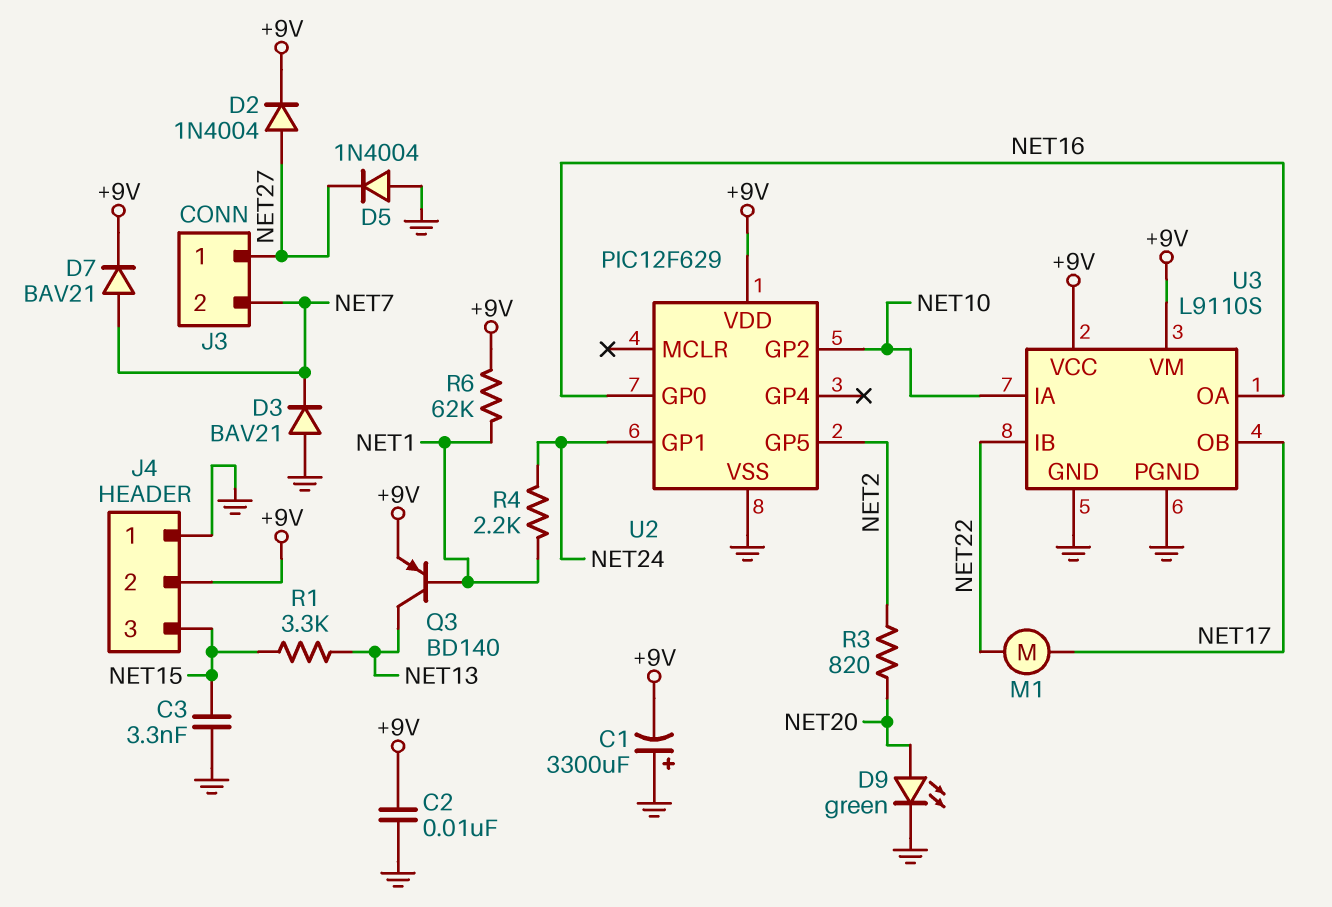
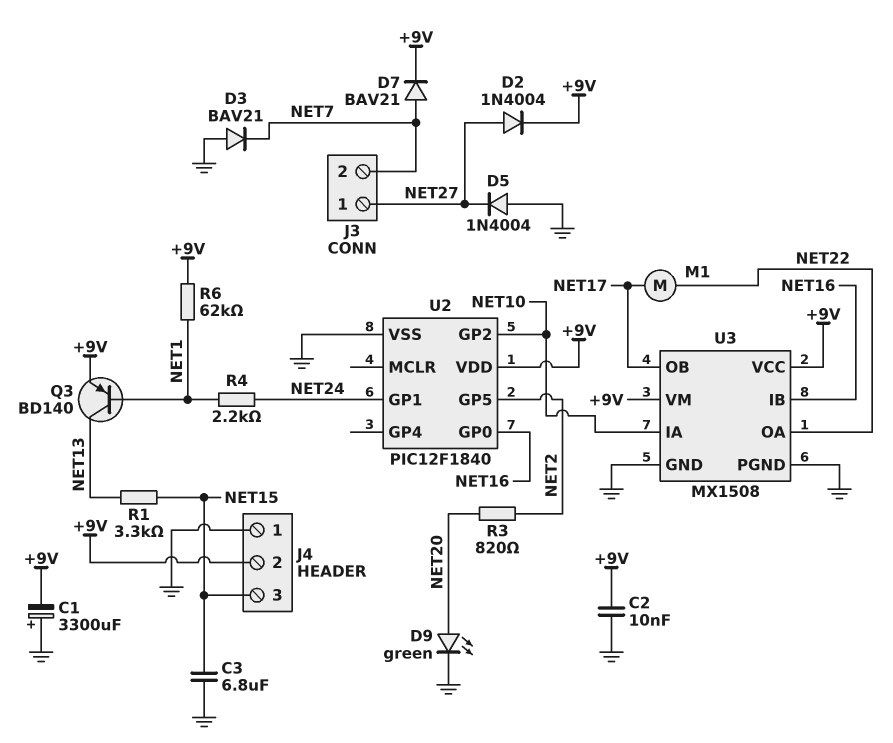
C3: 3.3nF (GND, NET15) -> 6.8uF (GND, NET15)
U2: PIC12F629 -> PIC12F1840
U3: L9110S -> MX1508
U3 pin IB: NET22 -> NET16
U3 pin OA: NET16 -> NET22

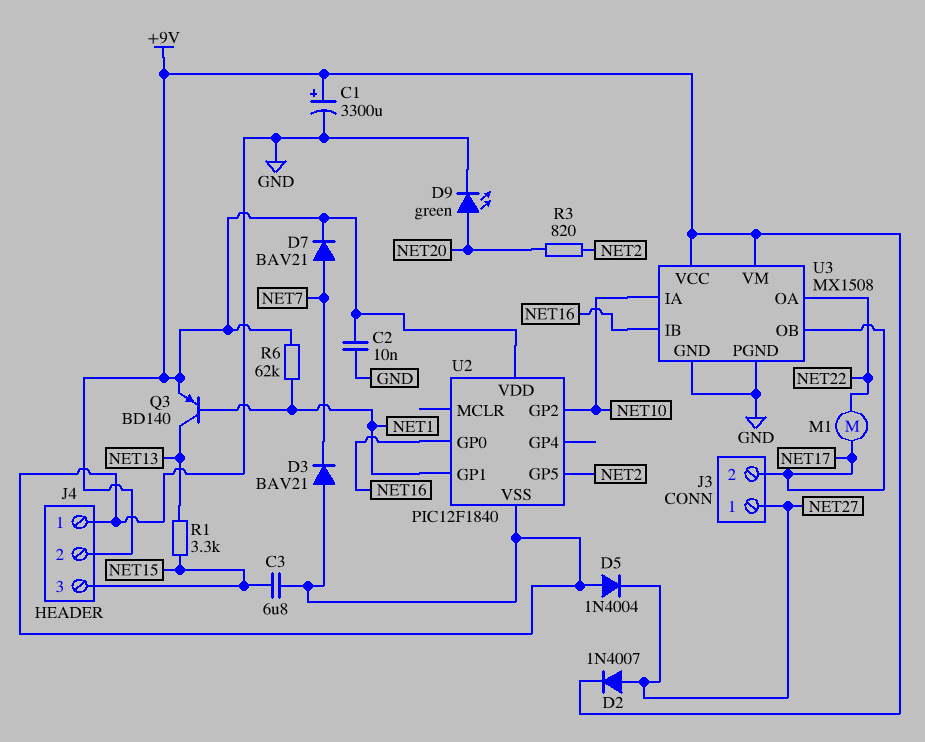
C1: 3300uF (plus GND, minus +9V) -> 3300uF (plus +9V, minus GND)
D2: diode 1N4004 (A NET27, K +9V) -> diode 1N4007 (A NET27, K +9V)
J3 pin 2: NET7 -> NET17
R4: 2.2k (NET1, NET24) -> none
U2 pin GP1: NET24 -> NET1

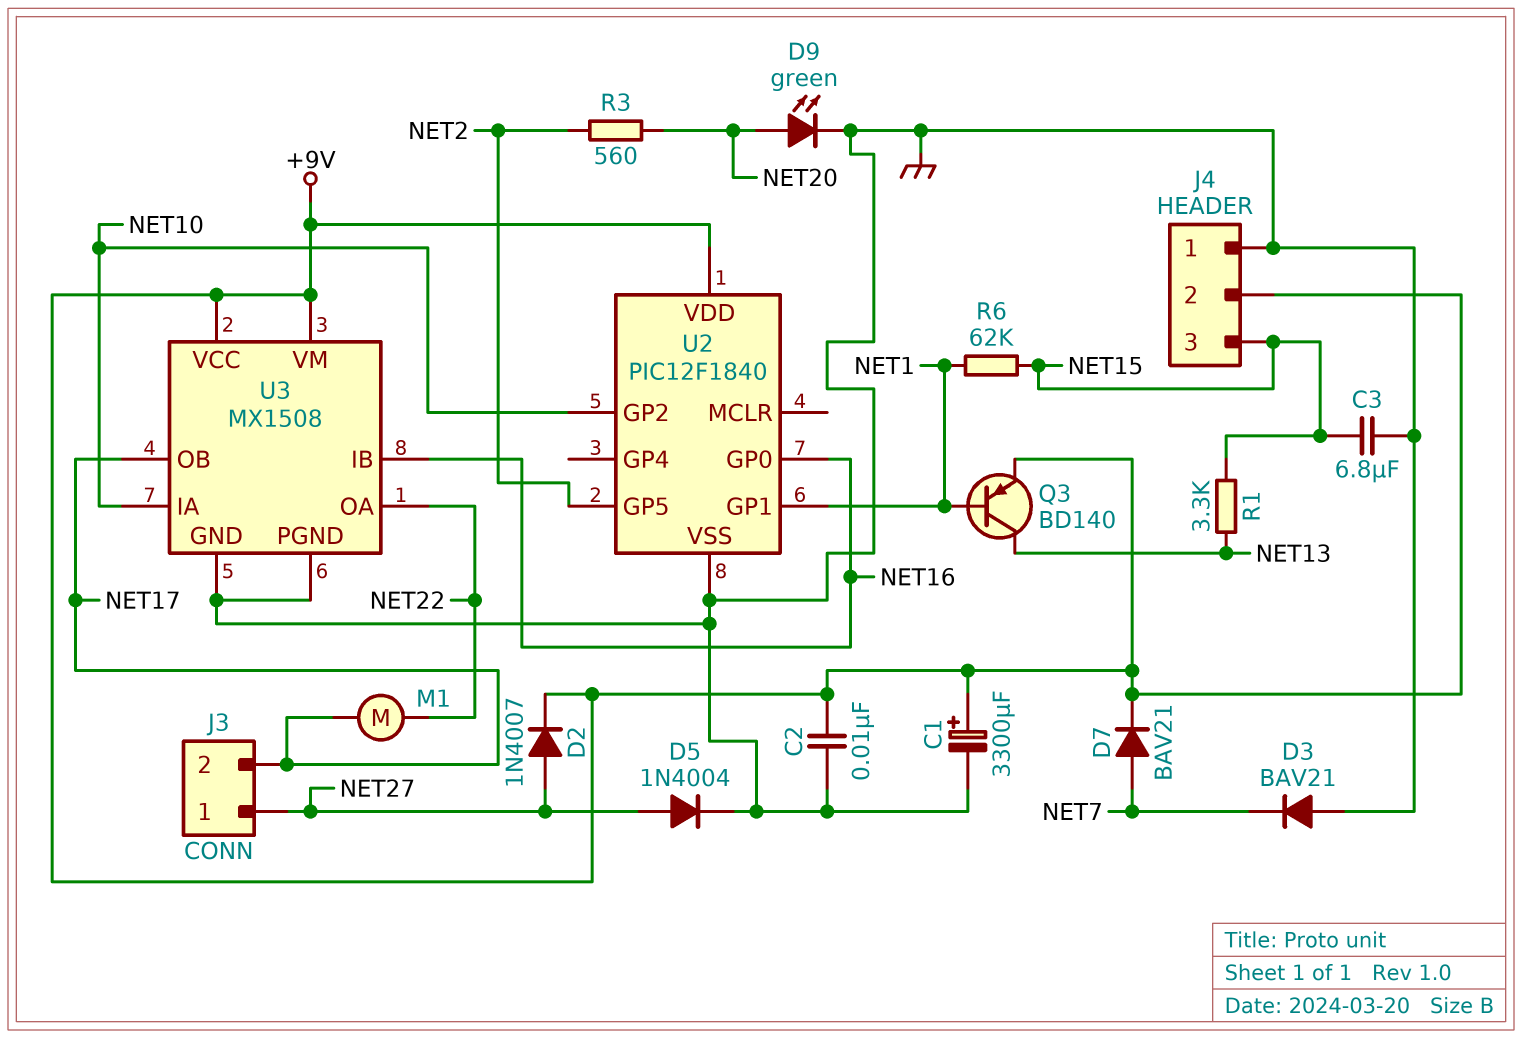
D5: diode 1N4004 (A GND, K NET27) -> diode 1N4004 (A NET27, K GND)
R3: 820 (NET2, NET20) -> 560 (NET2, NET20)
R6: 62k (+9V, NET1) -> 62k (NET1, NET15)

